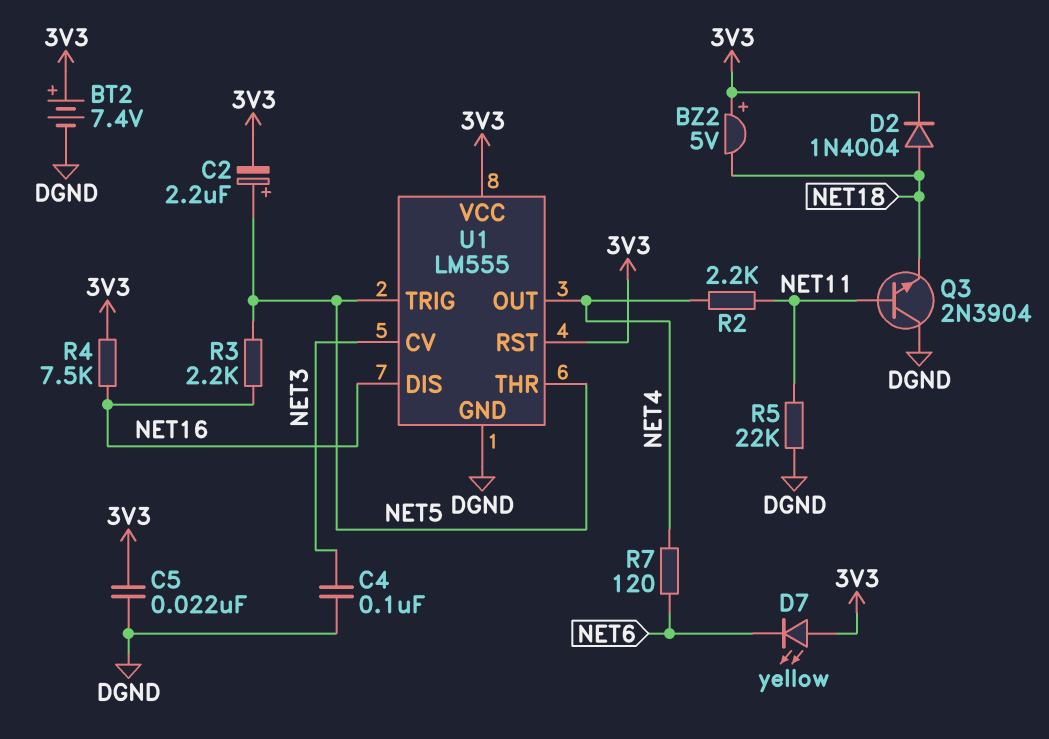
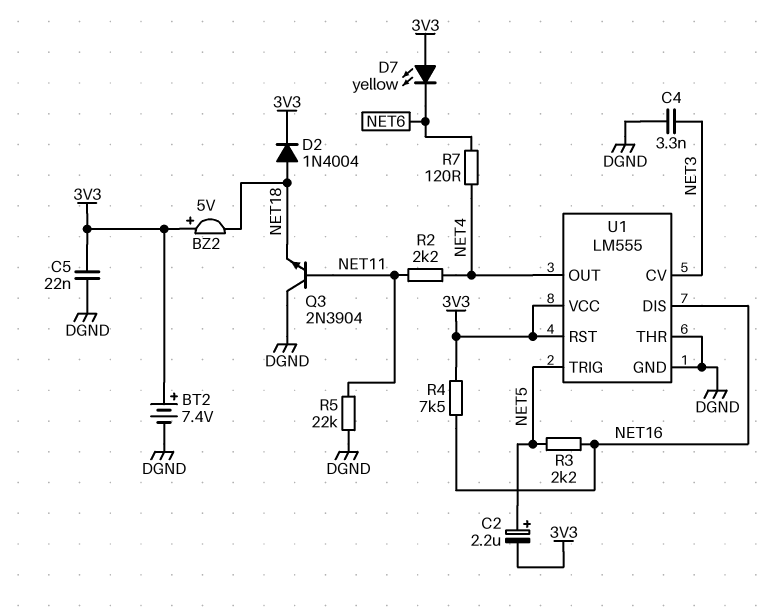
C4: 100nF (DGND, NET3) -> 3.3nF (DGND, NET3)
U1 pin THR: NET5 -> DGND

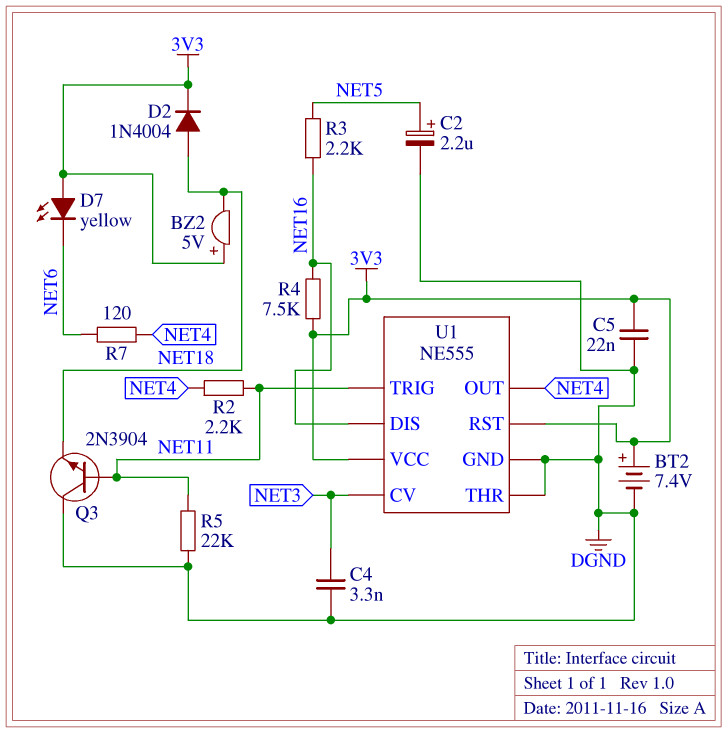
C2: 2.2uF (plus NET5, minus 3V3) -> 2.2uF (plus NET5, minus DGND)
U1: LM555 -> NE555
U1 pin TRIG: NET5 -> NET11

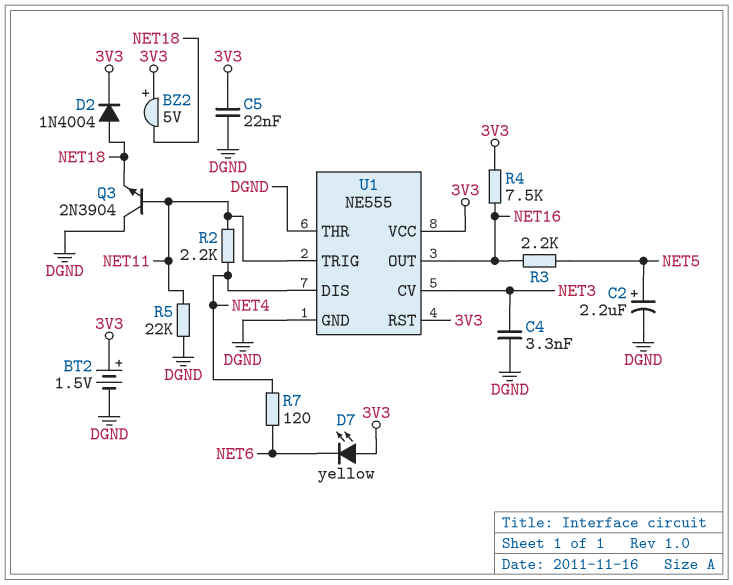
BT2: 7.4V (plus 3V3, minus DGND) -> 1.5V (plus 3V3, minus DGND)
U1 pin DIS: NET16 -> NET4
U1 pin OUT: NET4 -> NET16

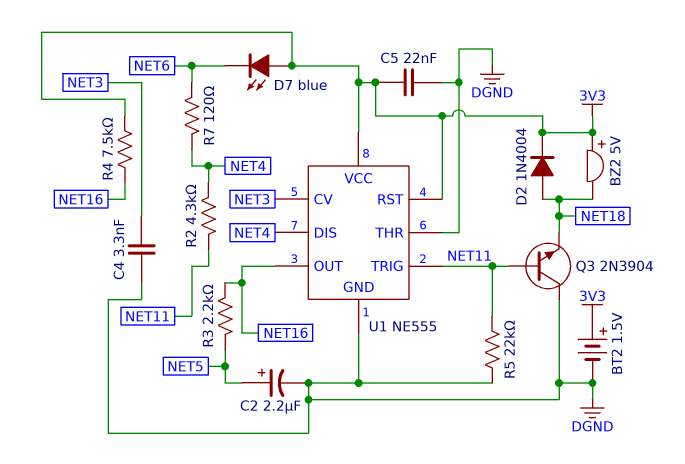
D7: LED yellow (A 3V3, K NET6) -> LED blue (A 3V3, K NET6)
R2: 2.2k (NET4, NET11) -> 4.3k (NET4, NET11)

